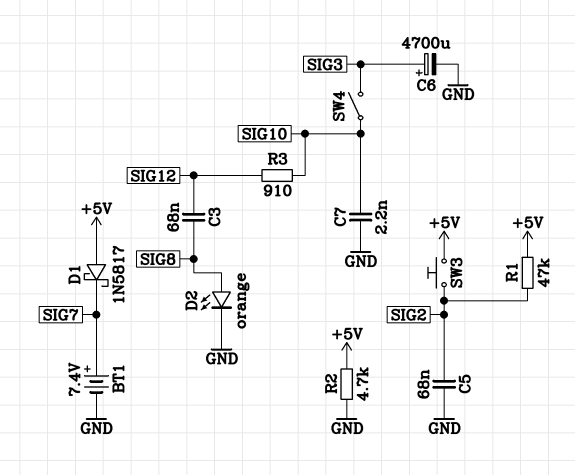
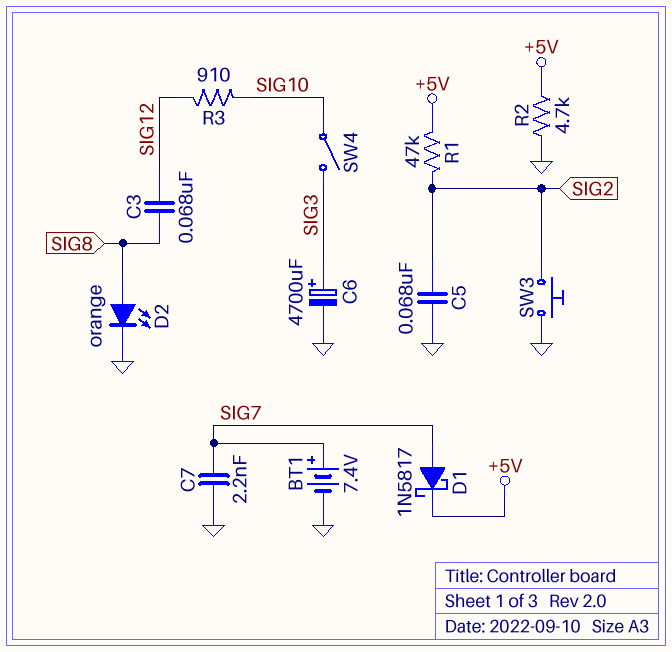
C7: 2.2nF (GND, SIG10) -> 2.2nF (GND, SIG7)
D1: schottky 1N5817 (A +5V, K SIG7) -> schottky 1N5817 (A SIG7, K +5V)
SW3: button (+5V, SIG2) -> button (GND, SIG2)

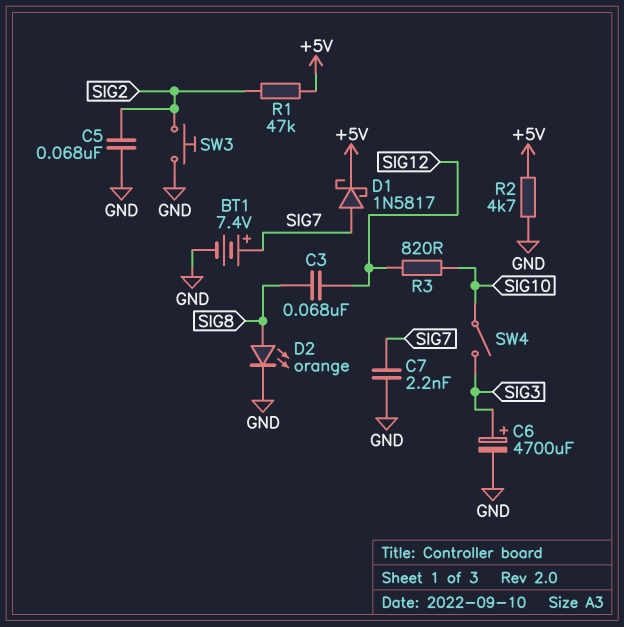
R3: 910 (SIG10, SIG12) -> 820 (SIG10, SIG12)

